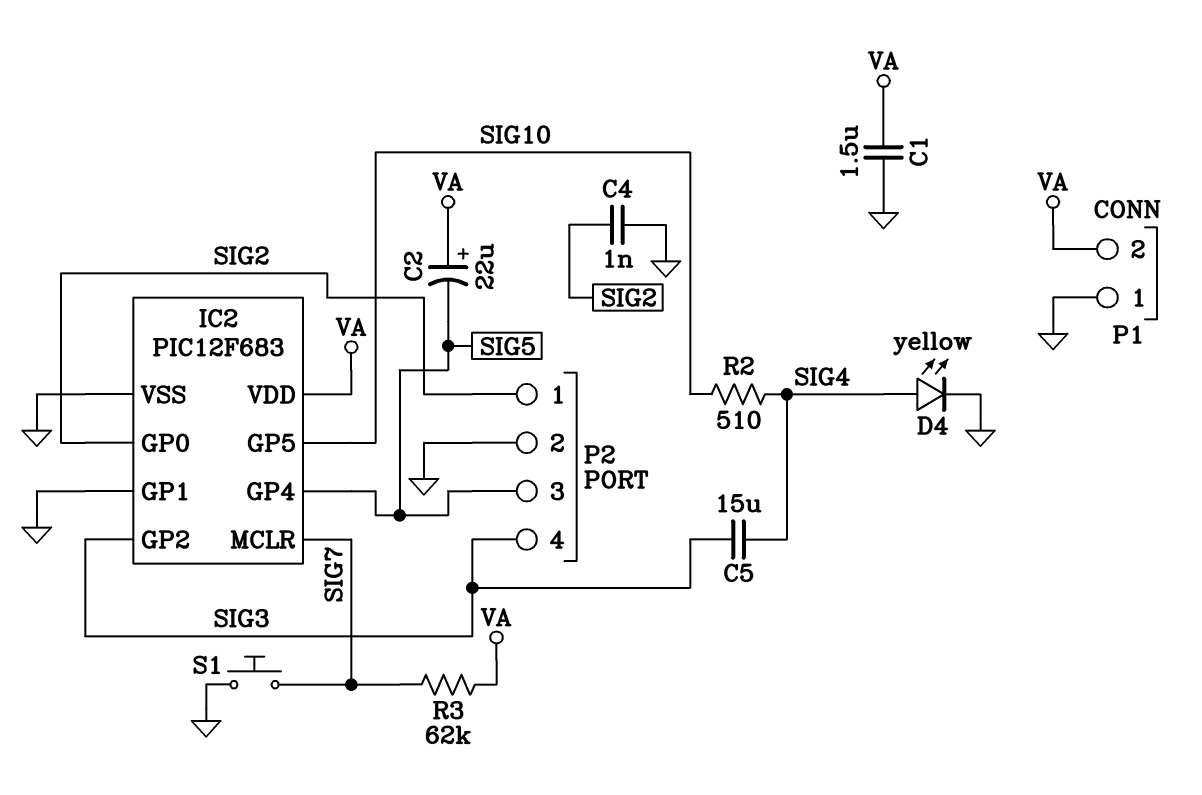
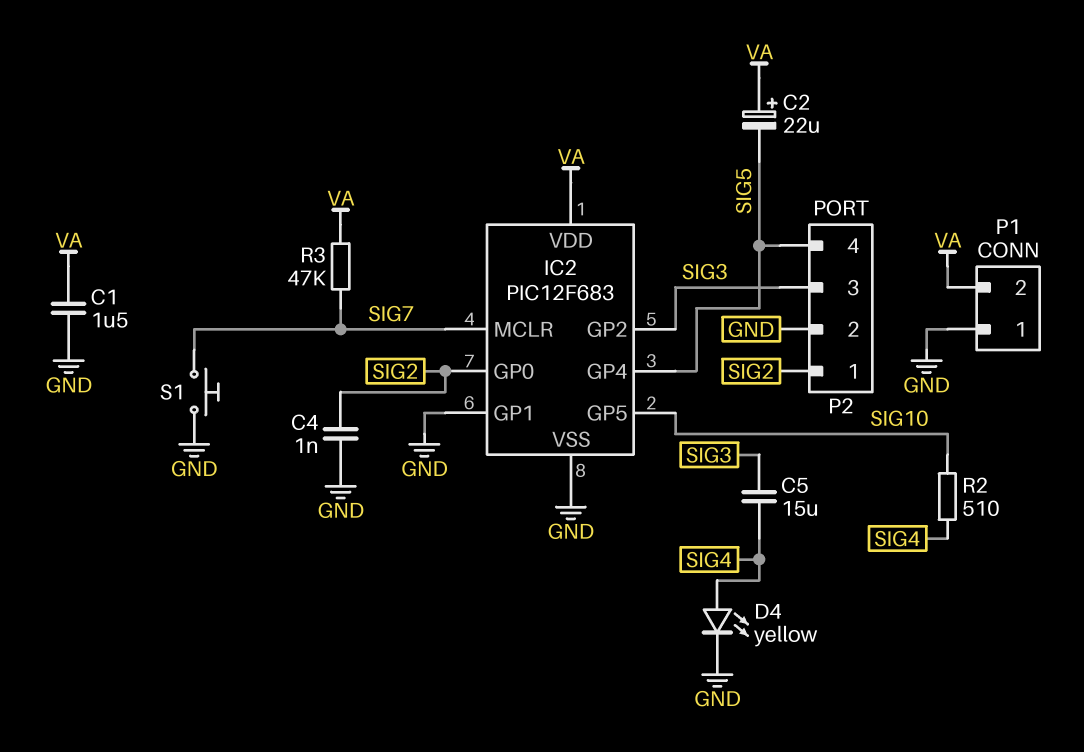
P2 pin 3: SIG5 -> SIG3
P2 pin 4: SIG3 -> SIG5
R3: 62k (SIG7, VA) -> 47k (SIG7, VA)

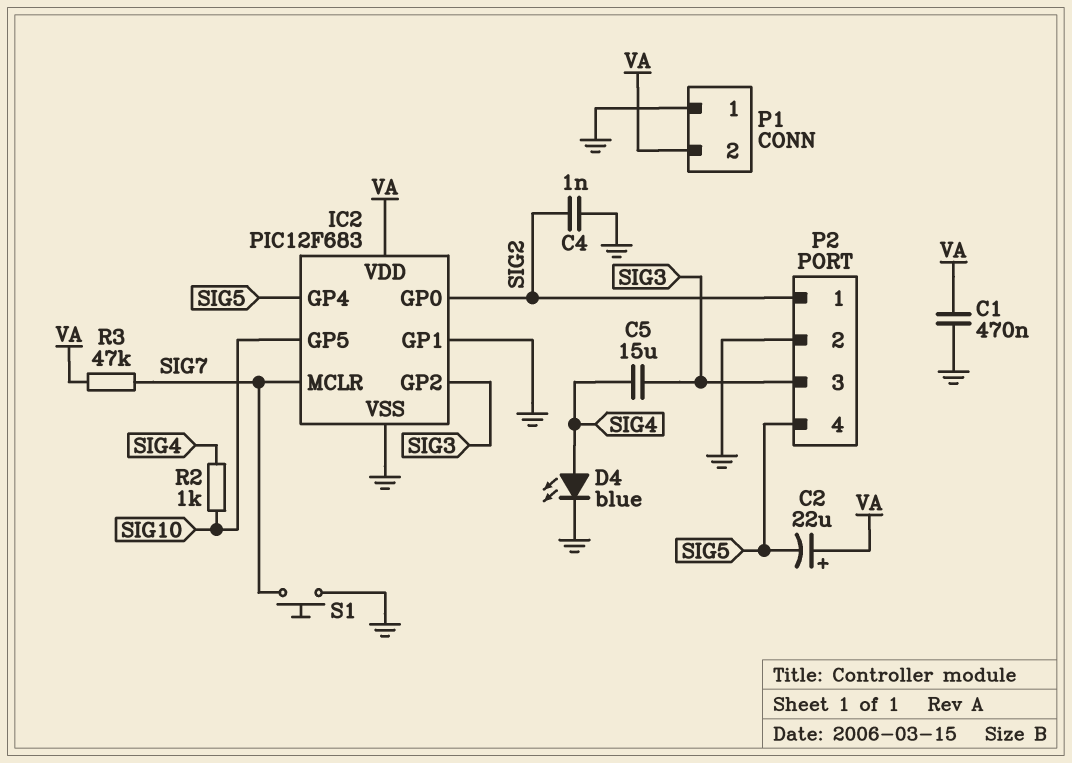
C1: 1.5uF (GND, VA) -> 470nF (GND, VA)
D4: LED yellow (A SIG4, K GND) -> LED blue (A SIG4, K GND)
R2: 510 (SIG4, SIG10) -> 1k (SIG4, SIG10)

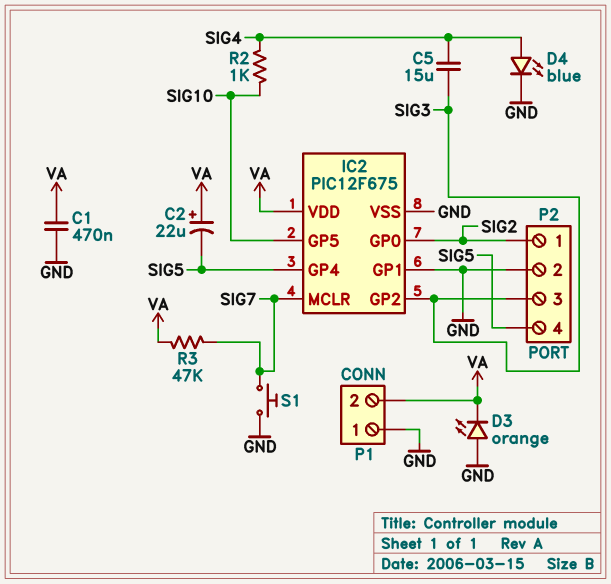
C4: 1nF (GND, SIG2) -> none
D3: none -> LED orange (A GND, K VA)
IC2: PIC12F683 -> PIC12F675

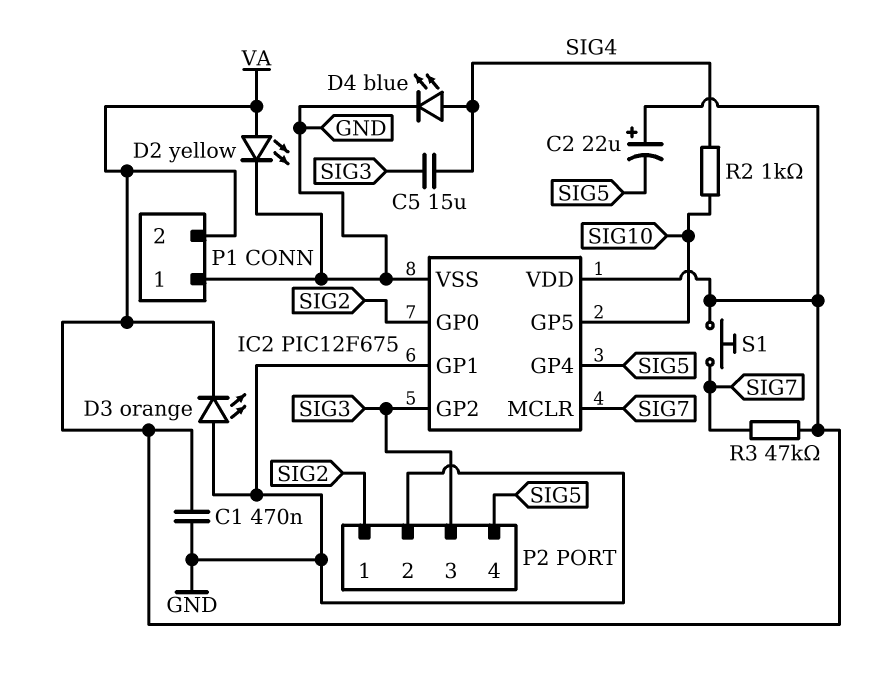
D2: none -> LED yellow (A VA, K GND)
S1: button (GND, SIG7) -> button (SIG7, VA)

